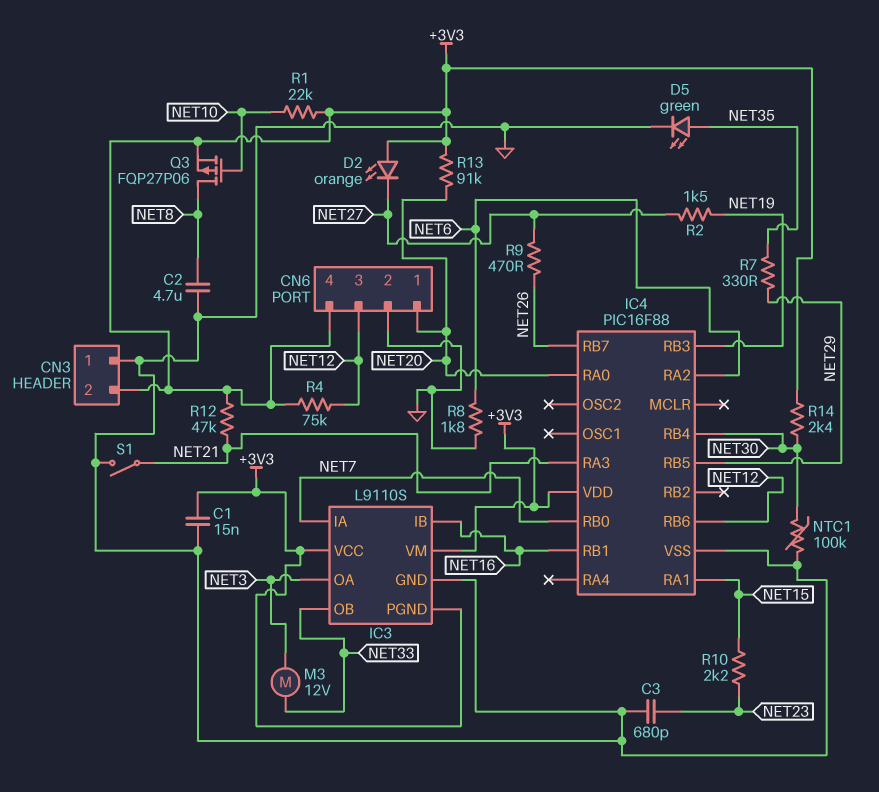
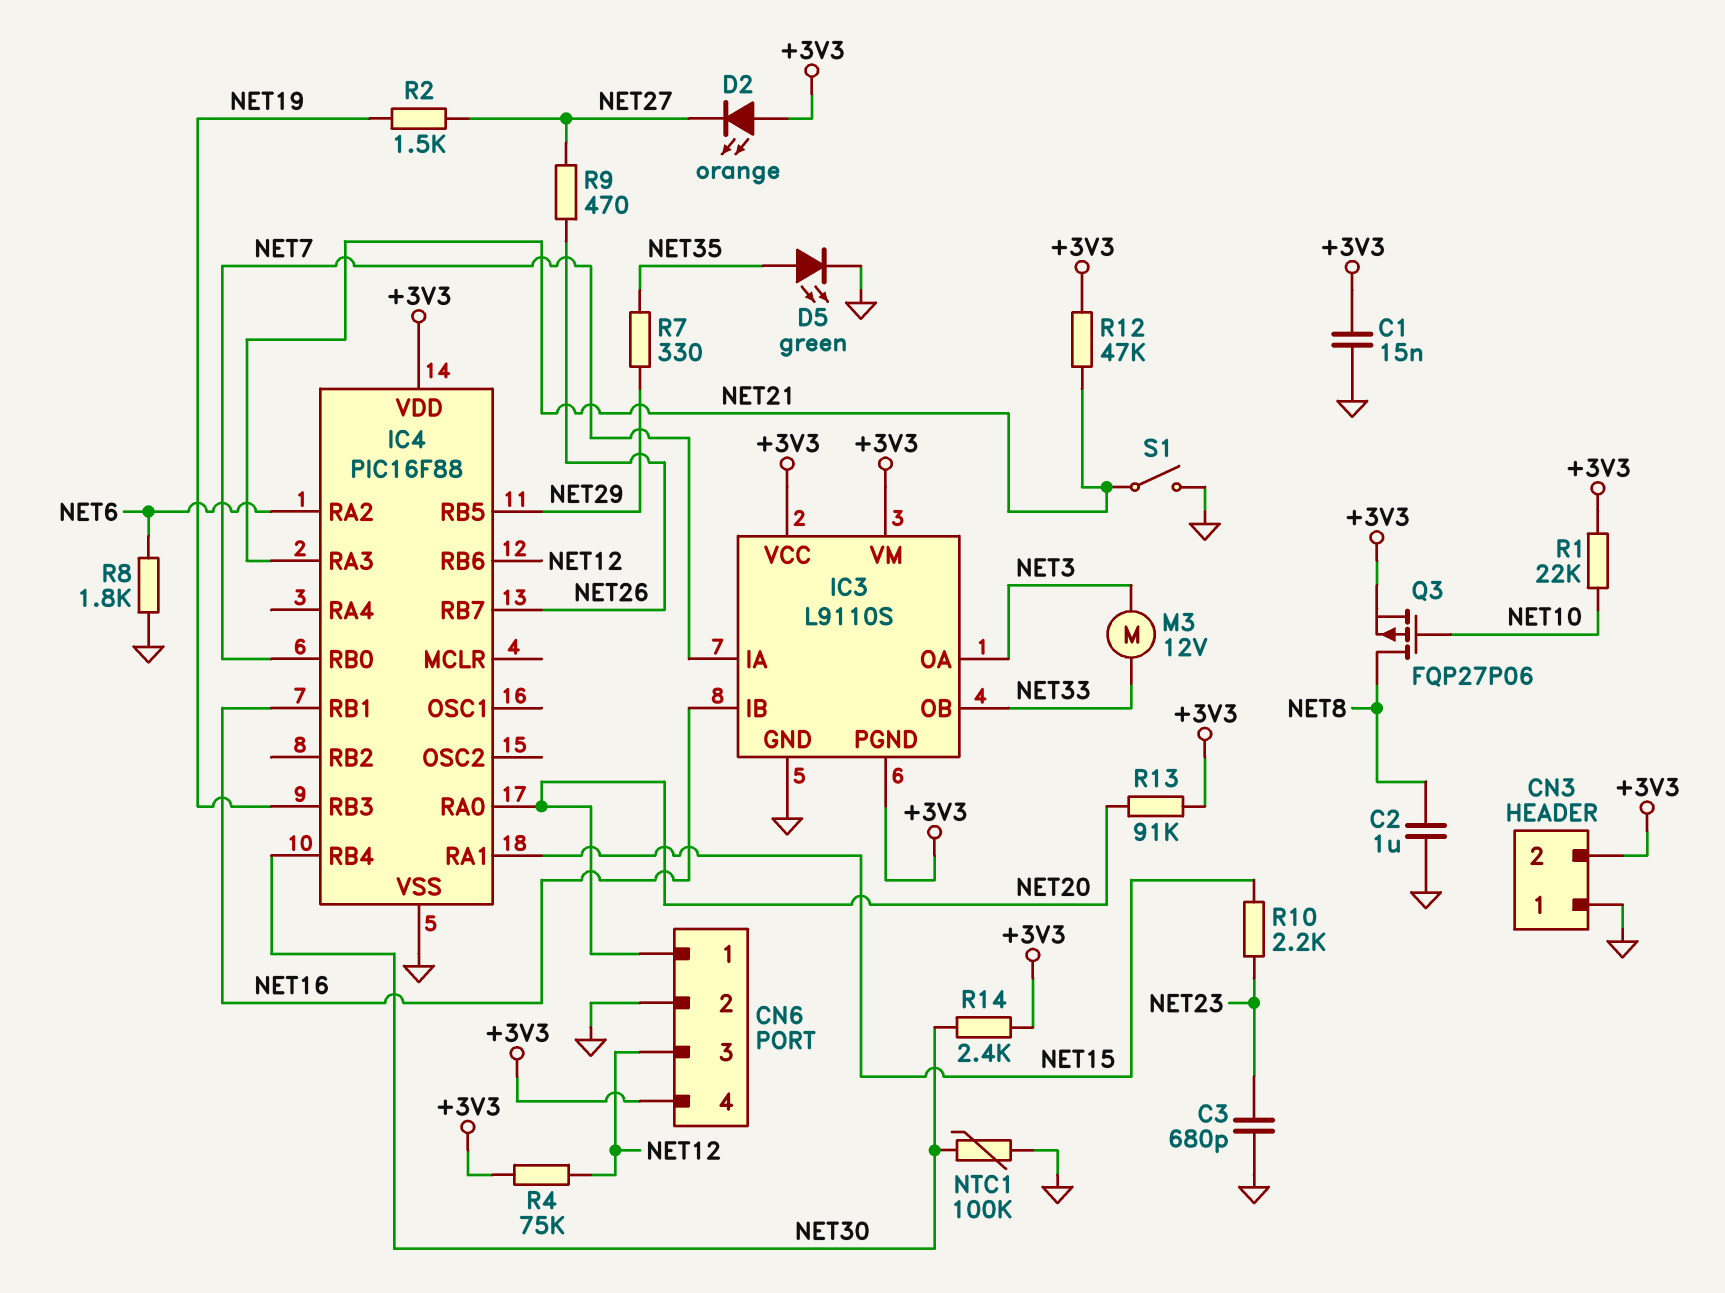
C2: 4.7uF (GND, NET8) -> 1uF (GND, NET8)

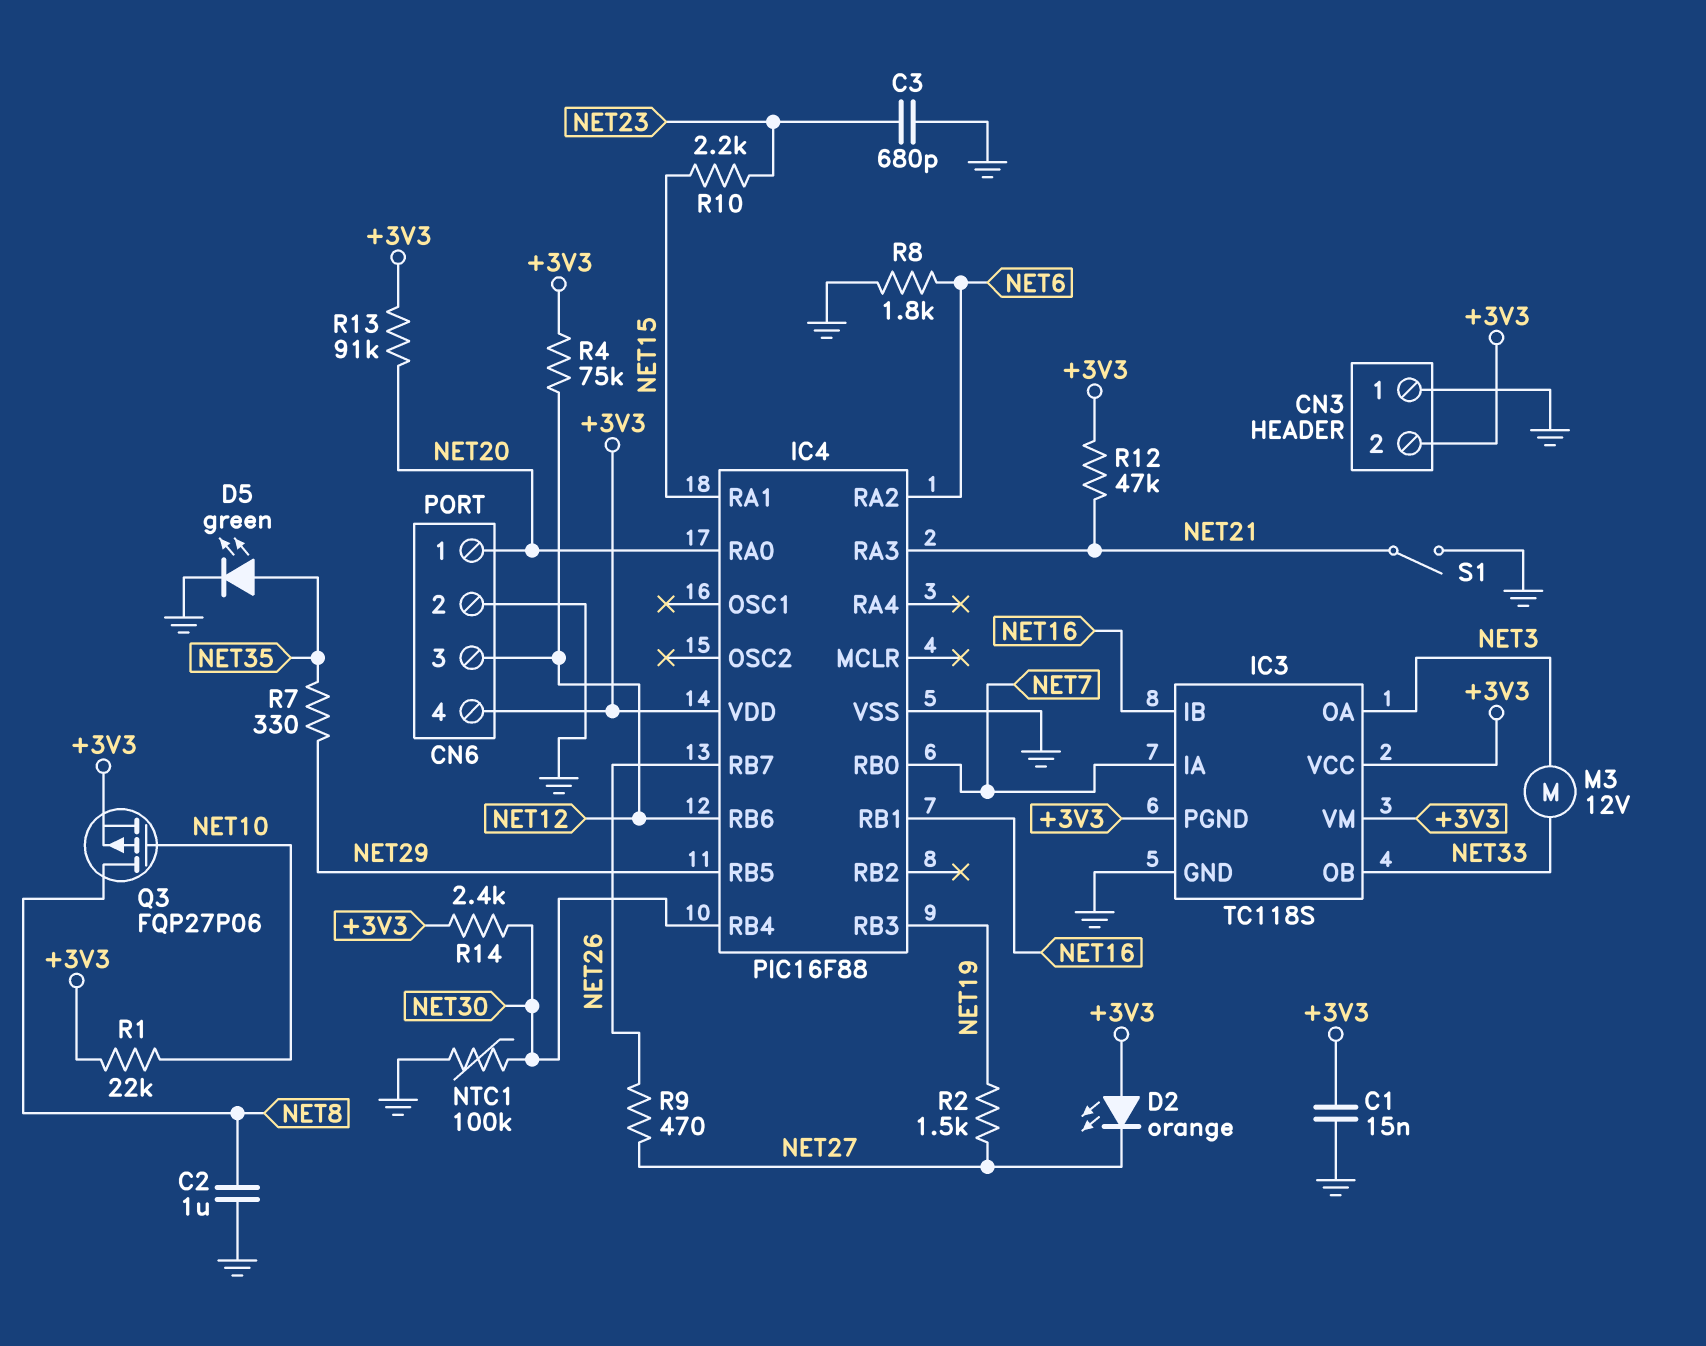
IC3: L9110S -> TC118S

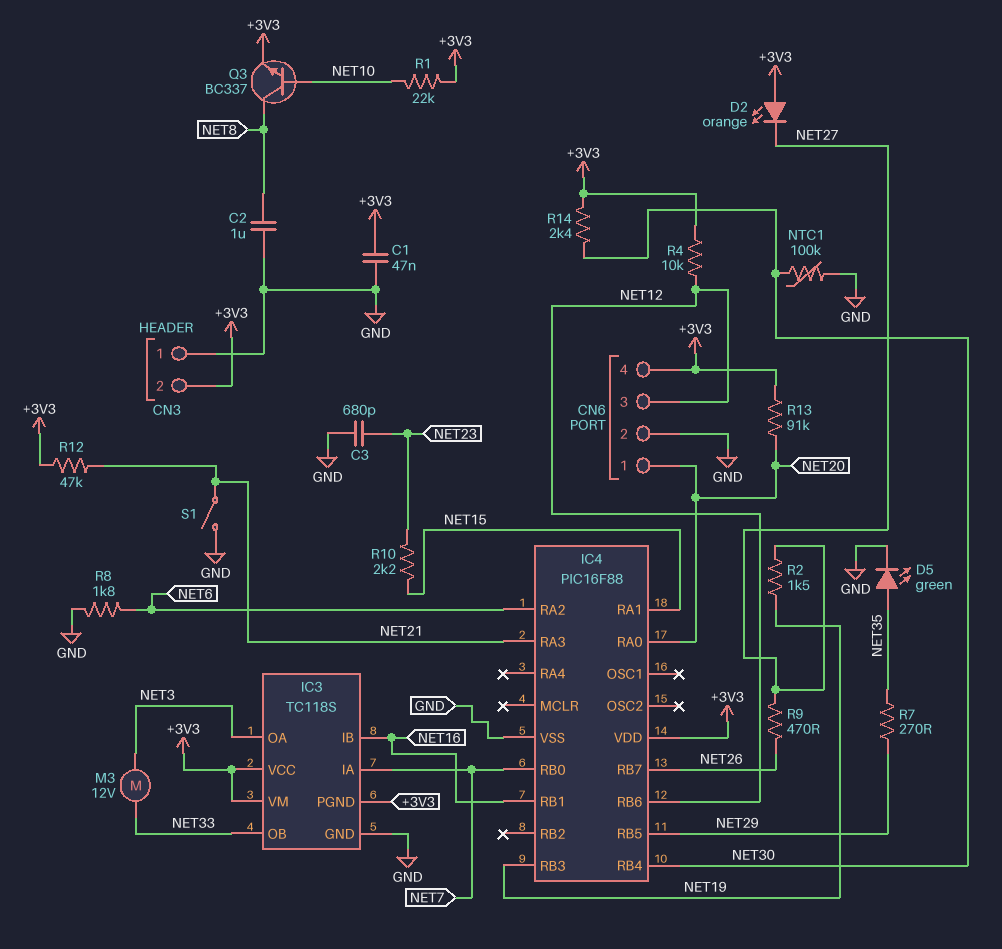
C1: 15nF (+3V3, GND) -> 47nF (+3V3, GND)
Q3: PMOS FQP27P06 (G NET10, D NET8, S +3V3) -> NPN BC337 (B NET10, C NET8, E +3V3)
R4: 75k (+3V3, NET12) -> 10k (+3V3, NET12)
R7: 330 (NET29, NET35) -> 270 (NET29, NET35)

